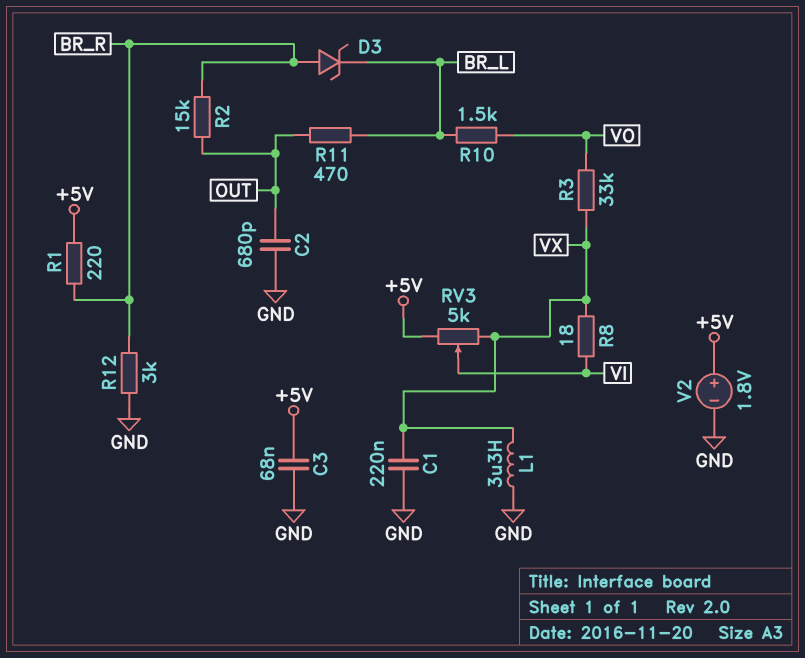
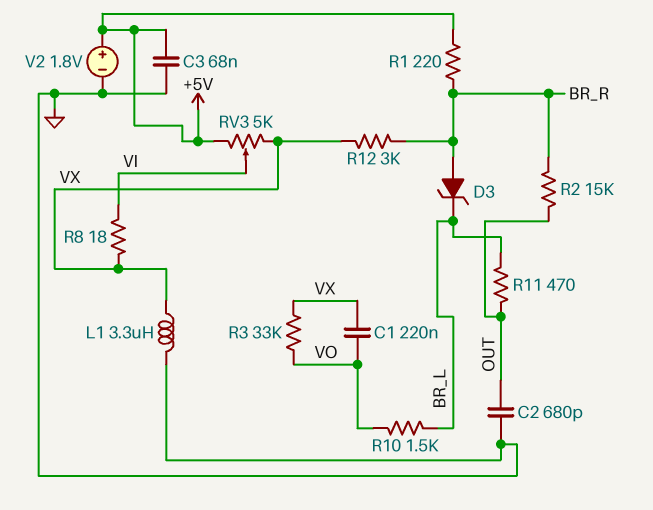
C1: 220nF (GND, VX) -> 220nF (VO, VX)
R12: 3k (BR_R, GND) -> 3k (BR_R, VX)

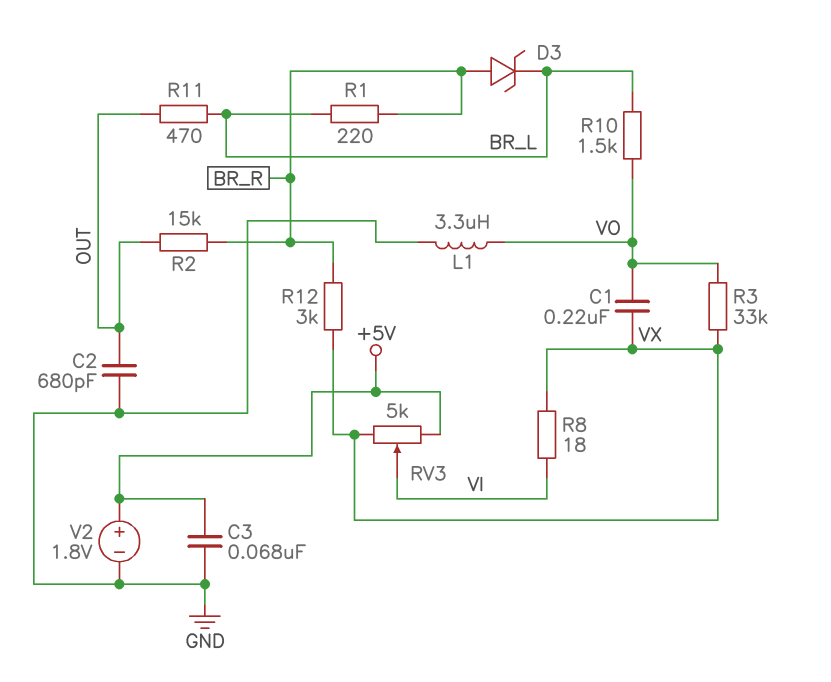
L1: 3.3uH (GND, VX) -> 3.3uH (GND, VO)
R1: 220 (+5V, BR_R) -> 220 (BR_L, BR_R)

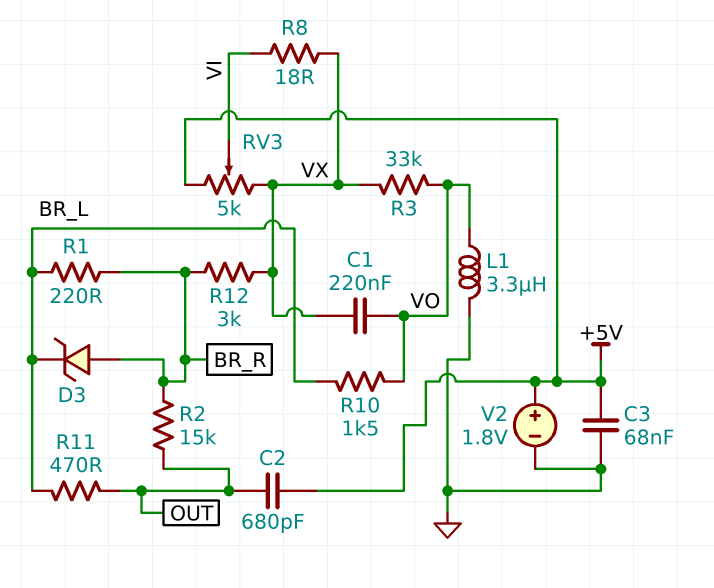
C2: 680pF (GND, OUT) -> 680pF (+5V, OUT)

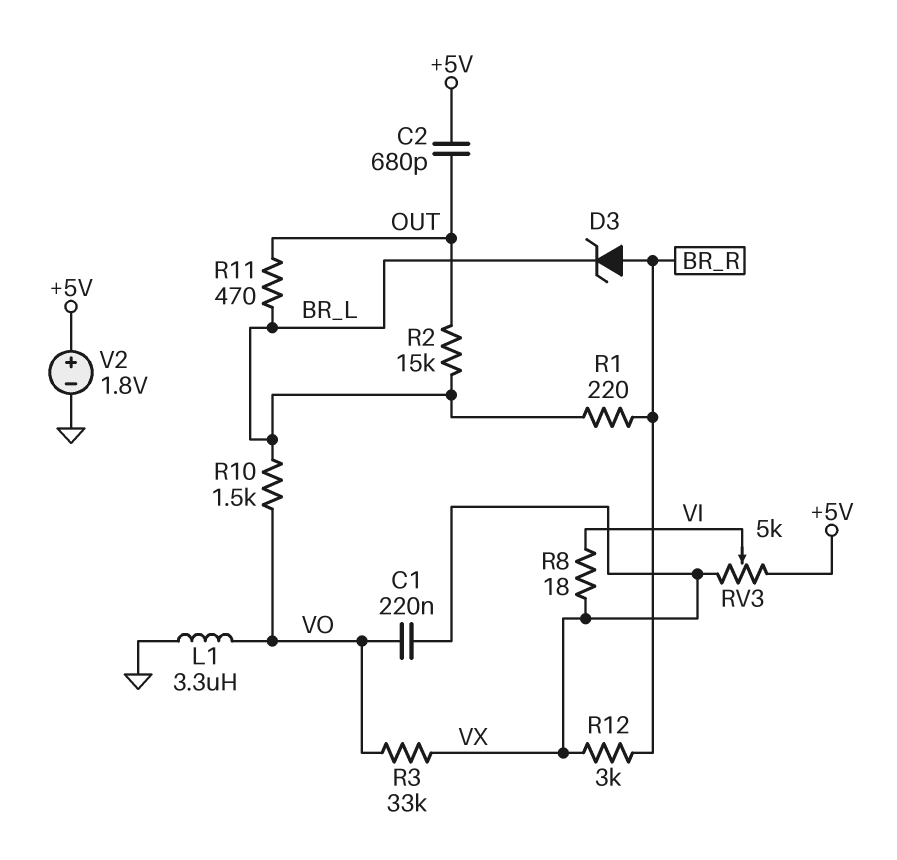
C3: 68nF (+5V, GND) -> none
R2: 15k (BR_R, OUT) -> 15k (BR_L, OUT)

